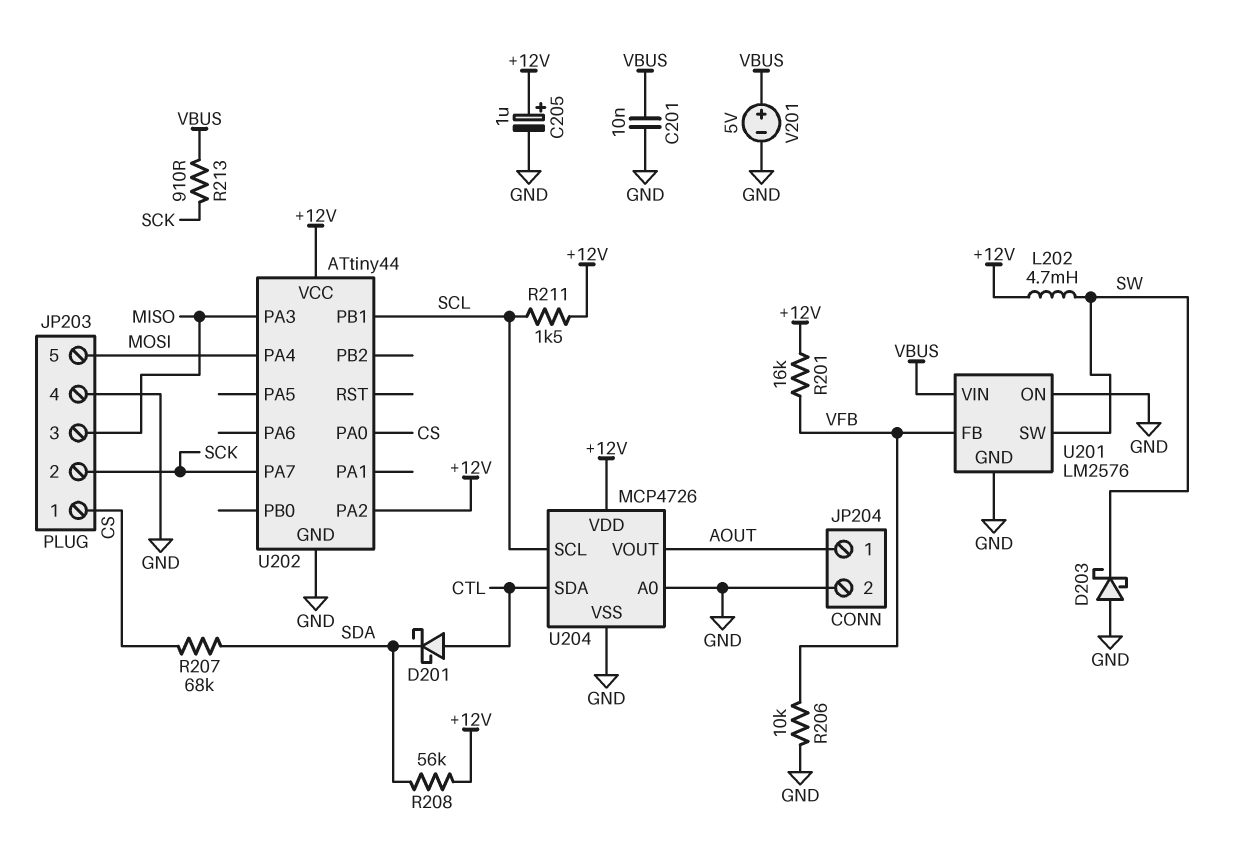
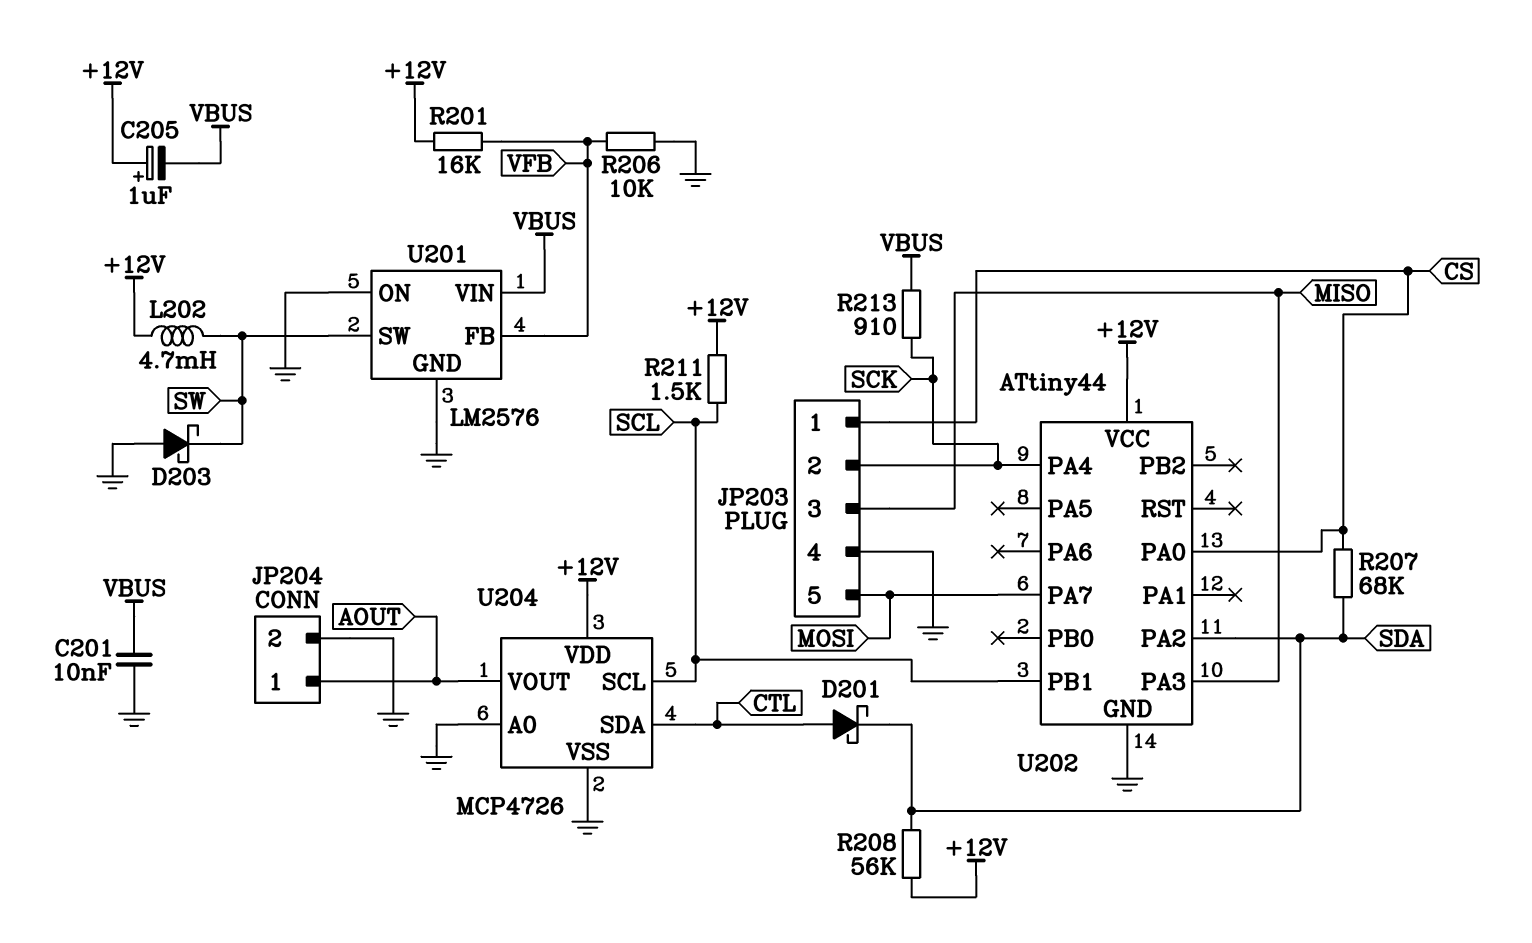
C205: 1uF (plus +12V, minus GND) -> 1uF (plus +12V, minus VBUS)
U202 pin PA2: +12V -> SDA
U202 pin PA4: MOSI -> SCK
U202 pin PA7: SCK -> MOSI
V201: 5V (plus VBUS, minus GND) -> none

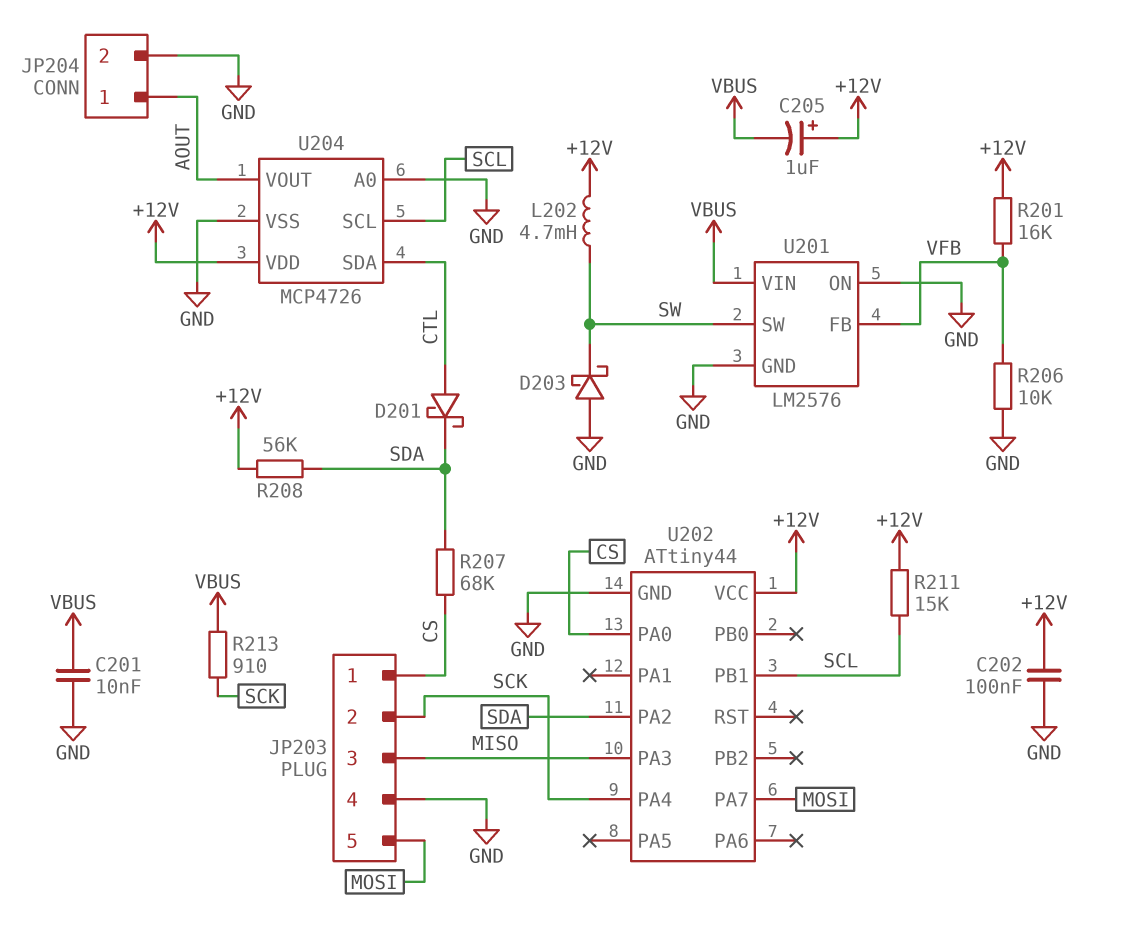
C202: none -> 100nF (+12V, GND)
R211: 1.5k (+12V, SCL) -> 15k (+12V, SCL)

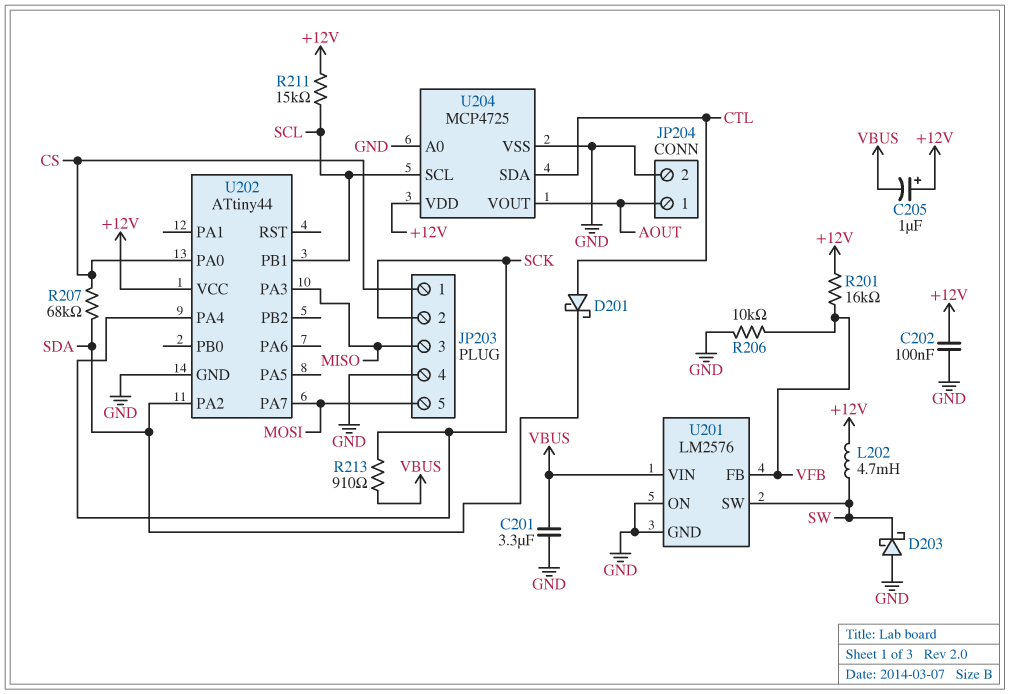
C201: 10nF (GND, VBUS) -> 3.3uF (GND, VBUS)
R208: 56k (+12V, SDA) -> none
U204: MCP4726 -> MCP4725

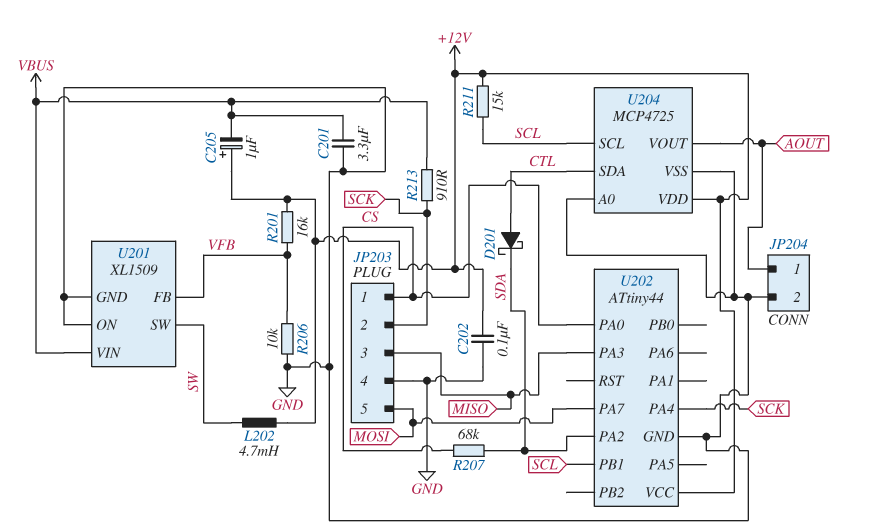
D203: schottky (A GND, K SW) -> none
U201: LM2576 -> XL1509

